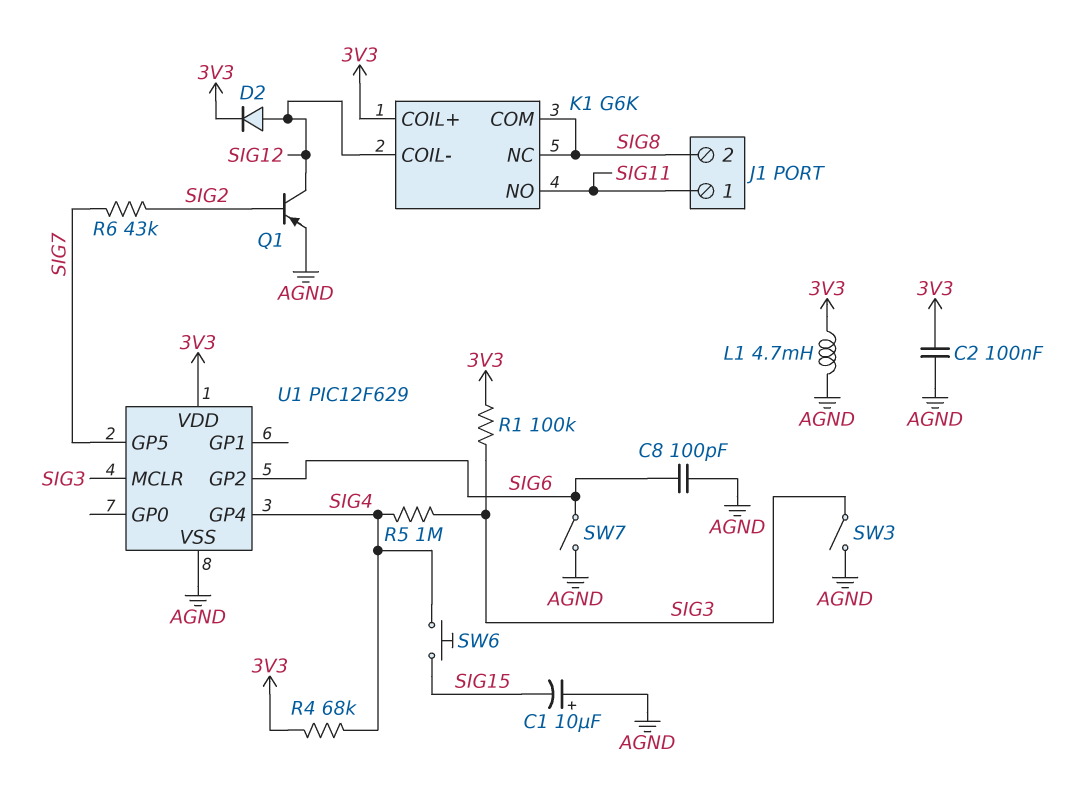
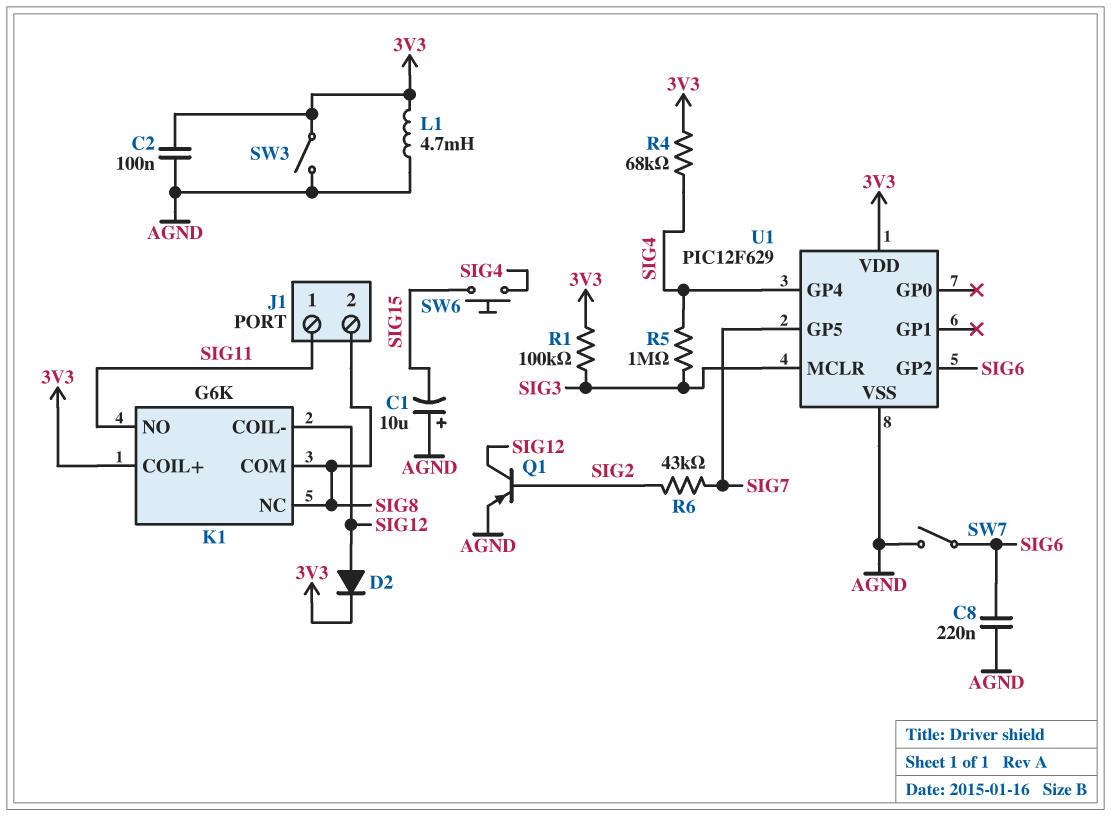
C8: 100pF (AGND, SIG6) -> 220nF (AGND, SIG6)
SW3: switch (AGND, SIG3) -> switch (3V3, AGND)

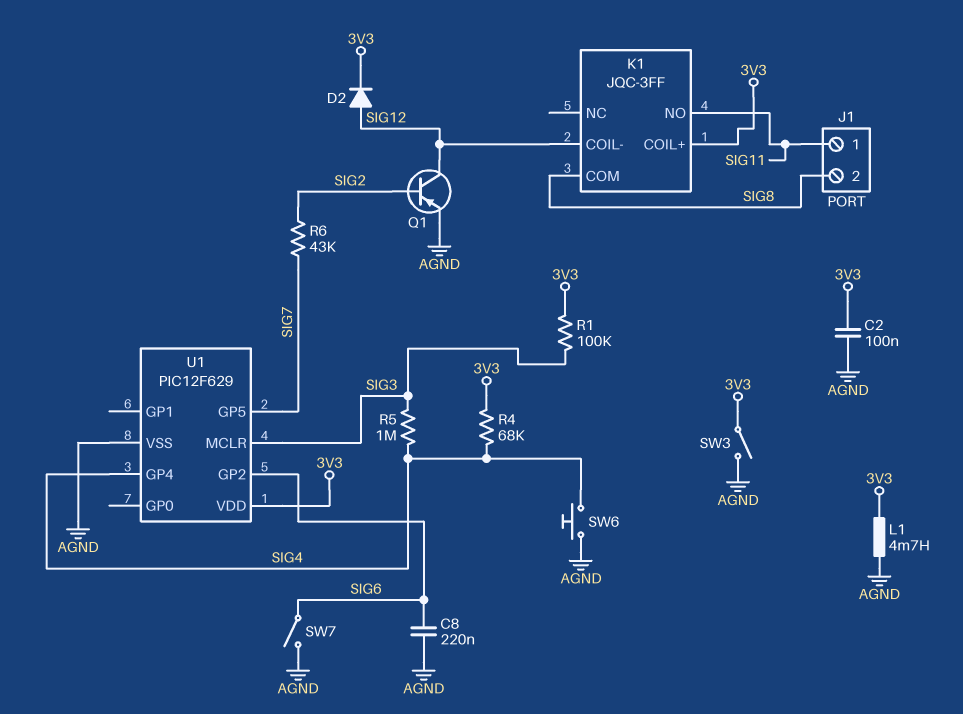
C1: 10uF (plus AGND, minus SIG15) -> none
K1: G6K -> JQC-3FF
K1 pin NC: SIG8 -> none
SW6: button (SIG4, SIG15) -> button (AGND, SIG4)

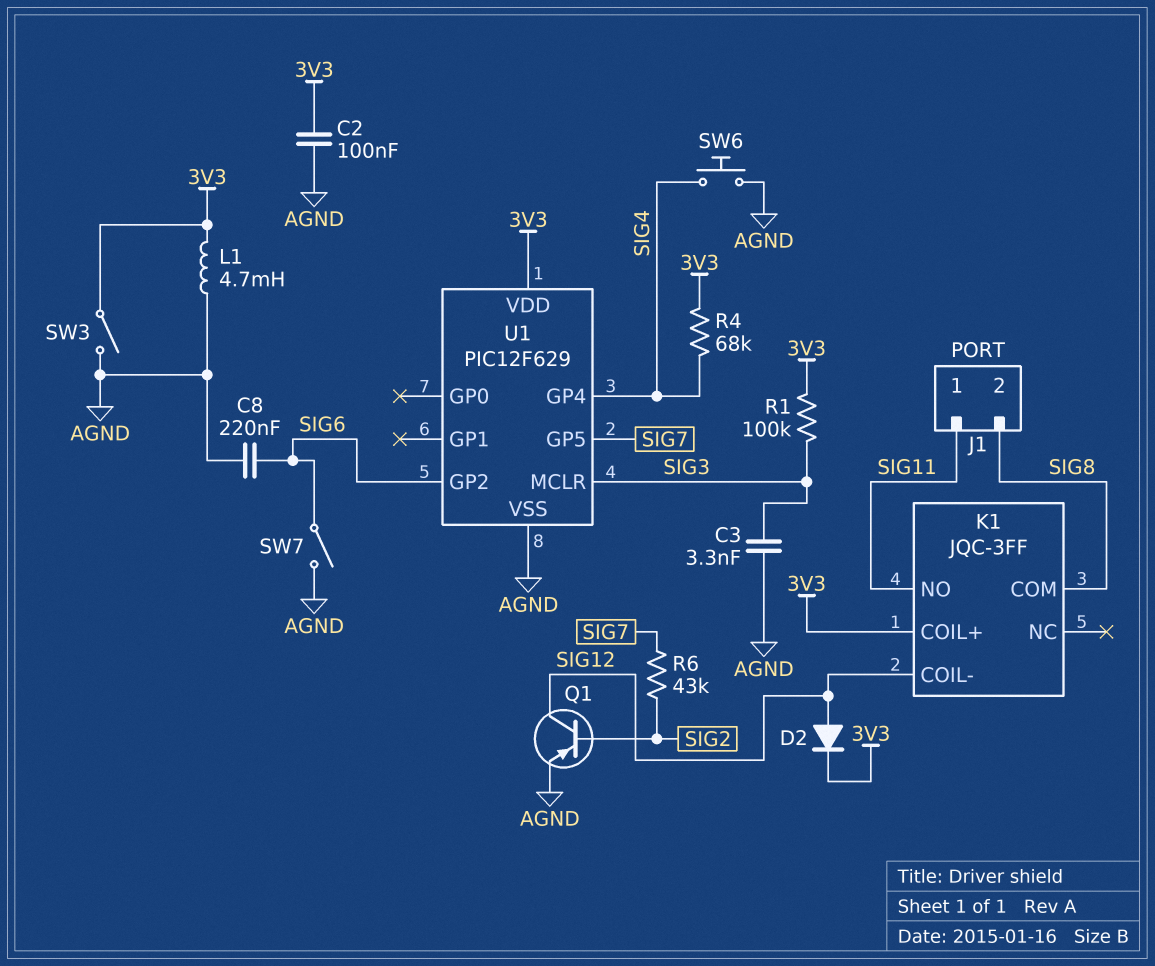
C3: none -> 3.3nF (AGND, SIG3)
R5: 1M (SIG3, SIG4) -> none

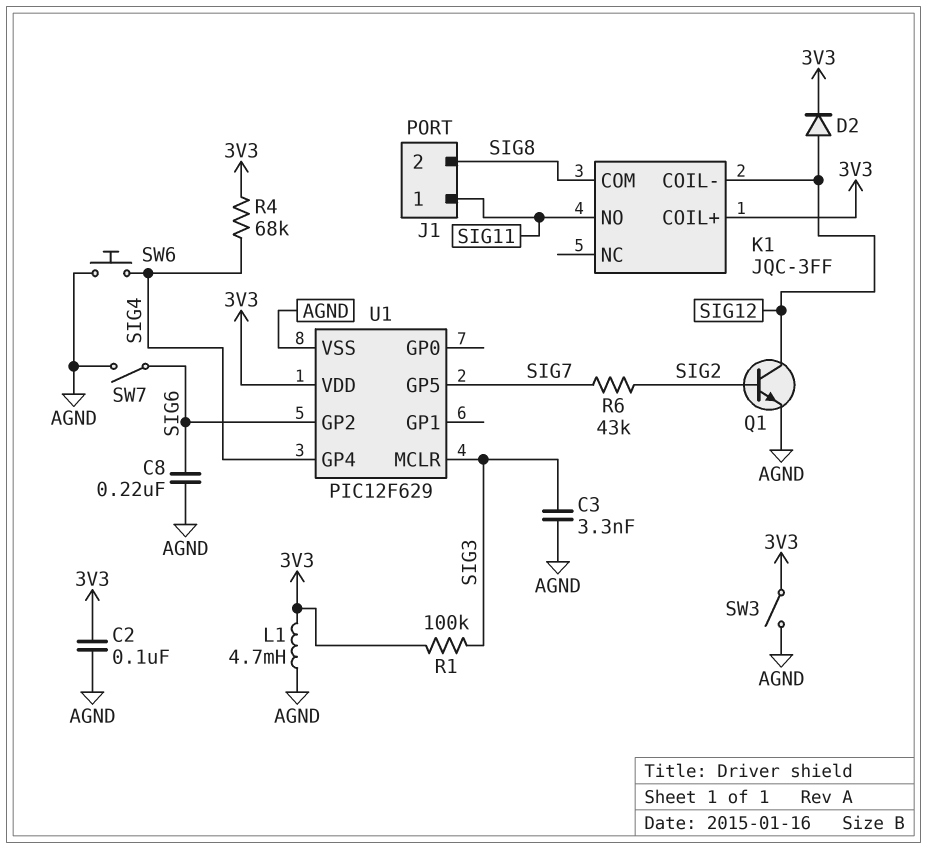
Q1: PNP (B SIG2, C SIG12, E AGND) -> NPN (B SIG2, C SIG12, E AGND)

